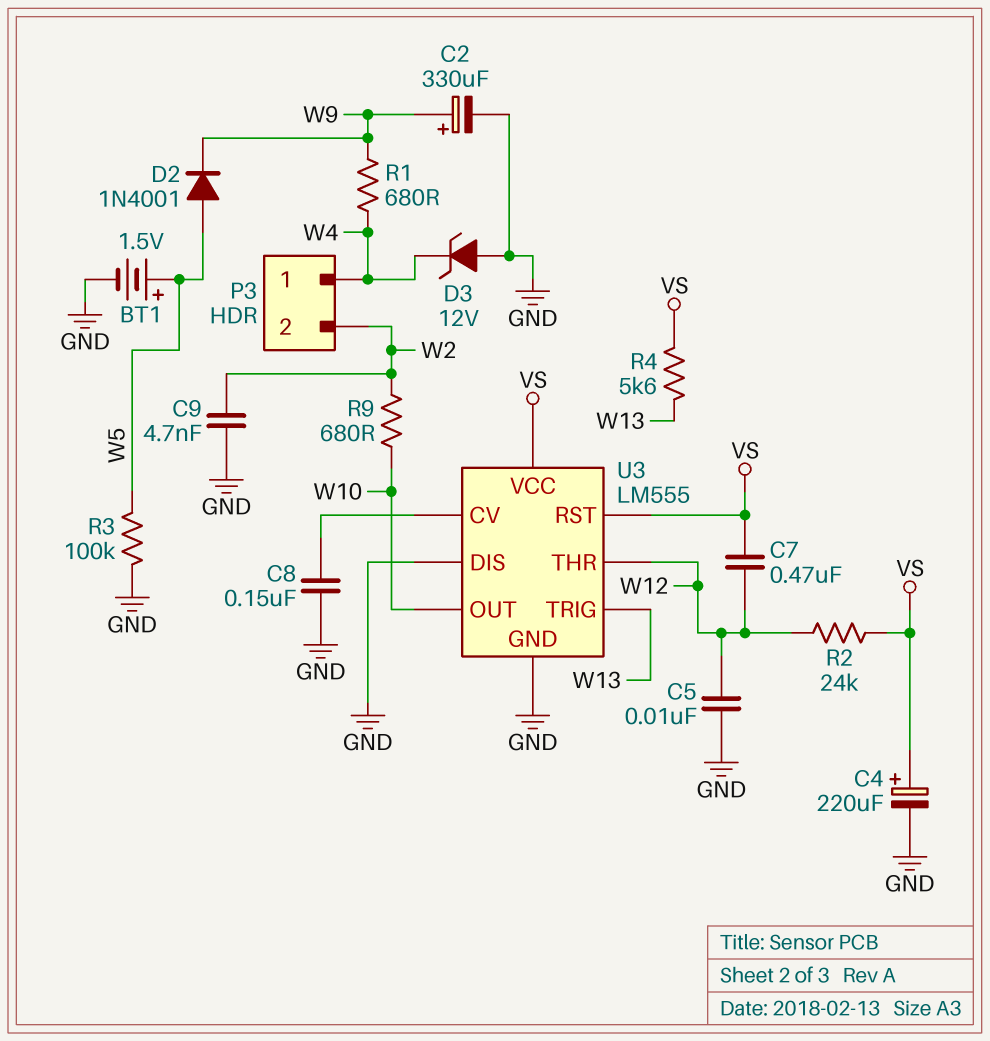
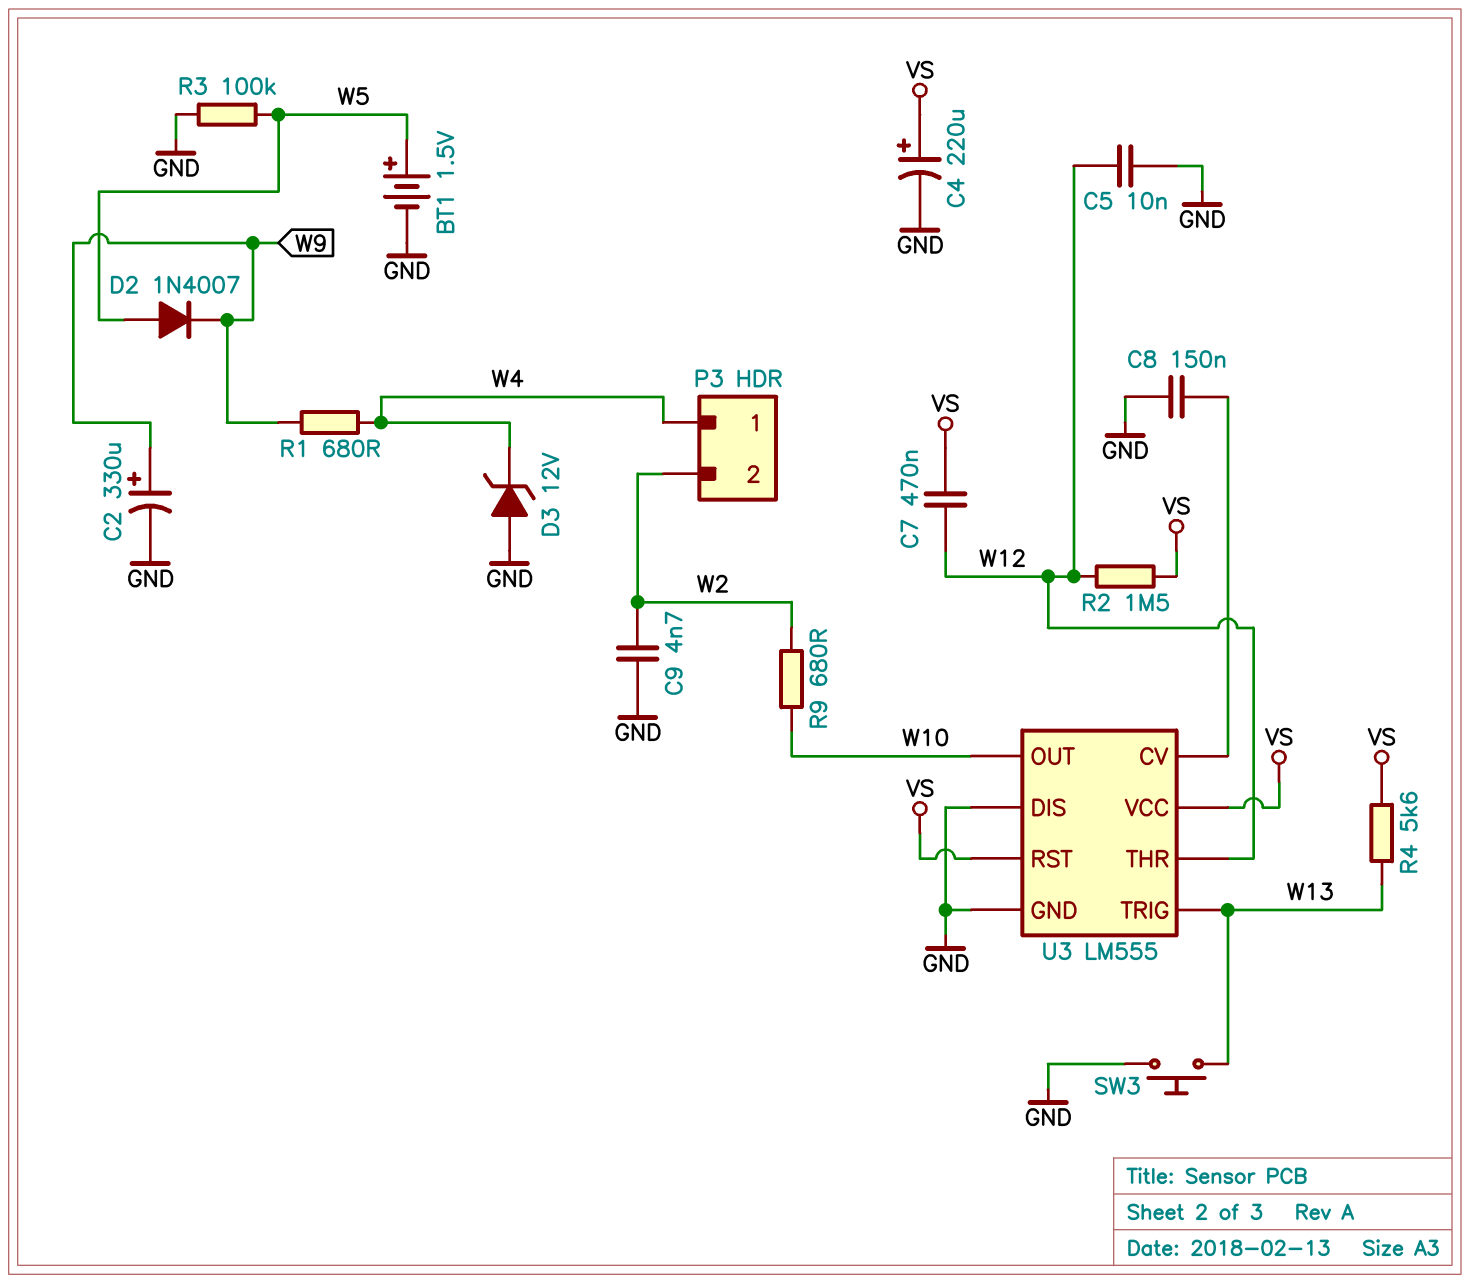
D2: diode 1N4001 (A W5, K W9) -> diode 1N4007 (A W5, K W9)
R2: 24k (VS, W12) -> 1.5M (VS, W12)
SW3: none -> button (GND, W13)

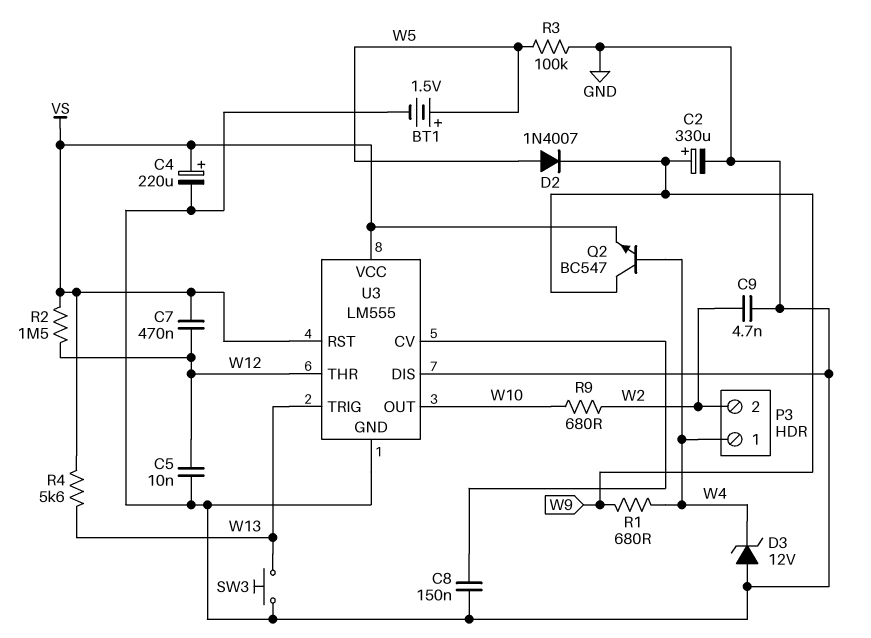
Q2: none -> NPN BC547 (B W4, C W9, E VS)

